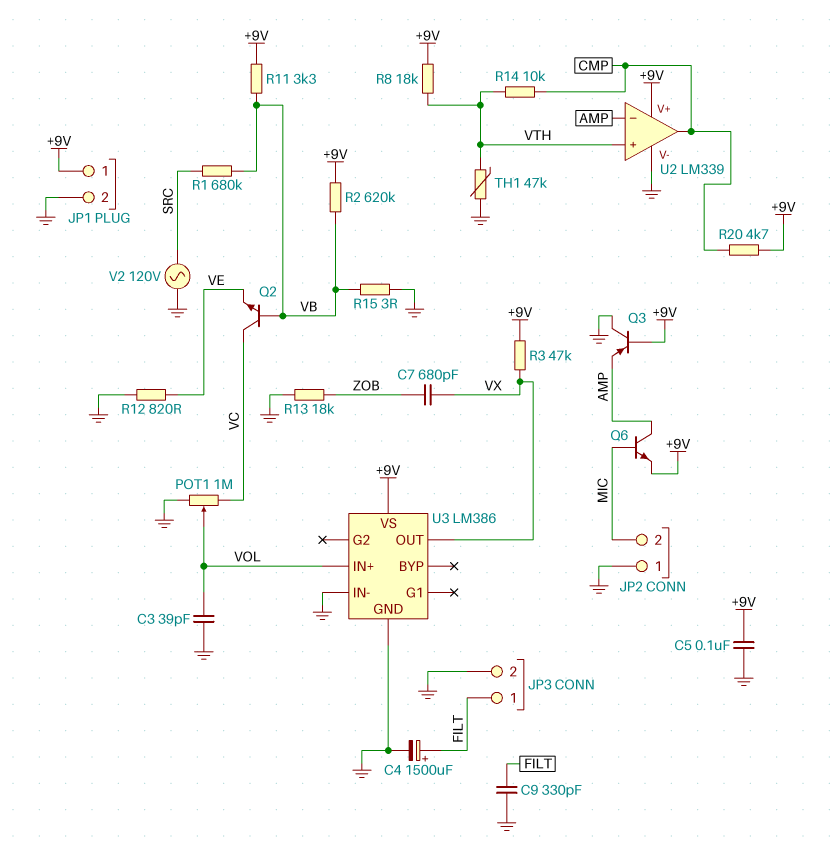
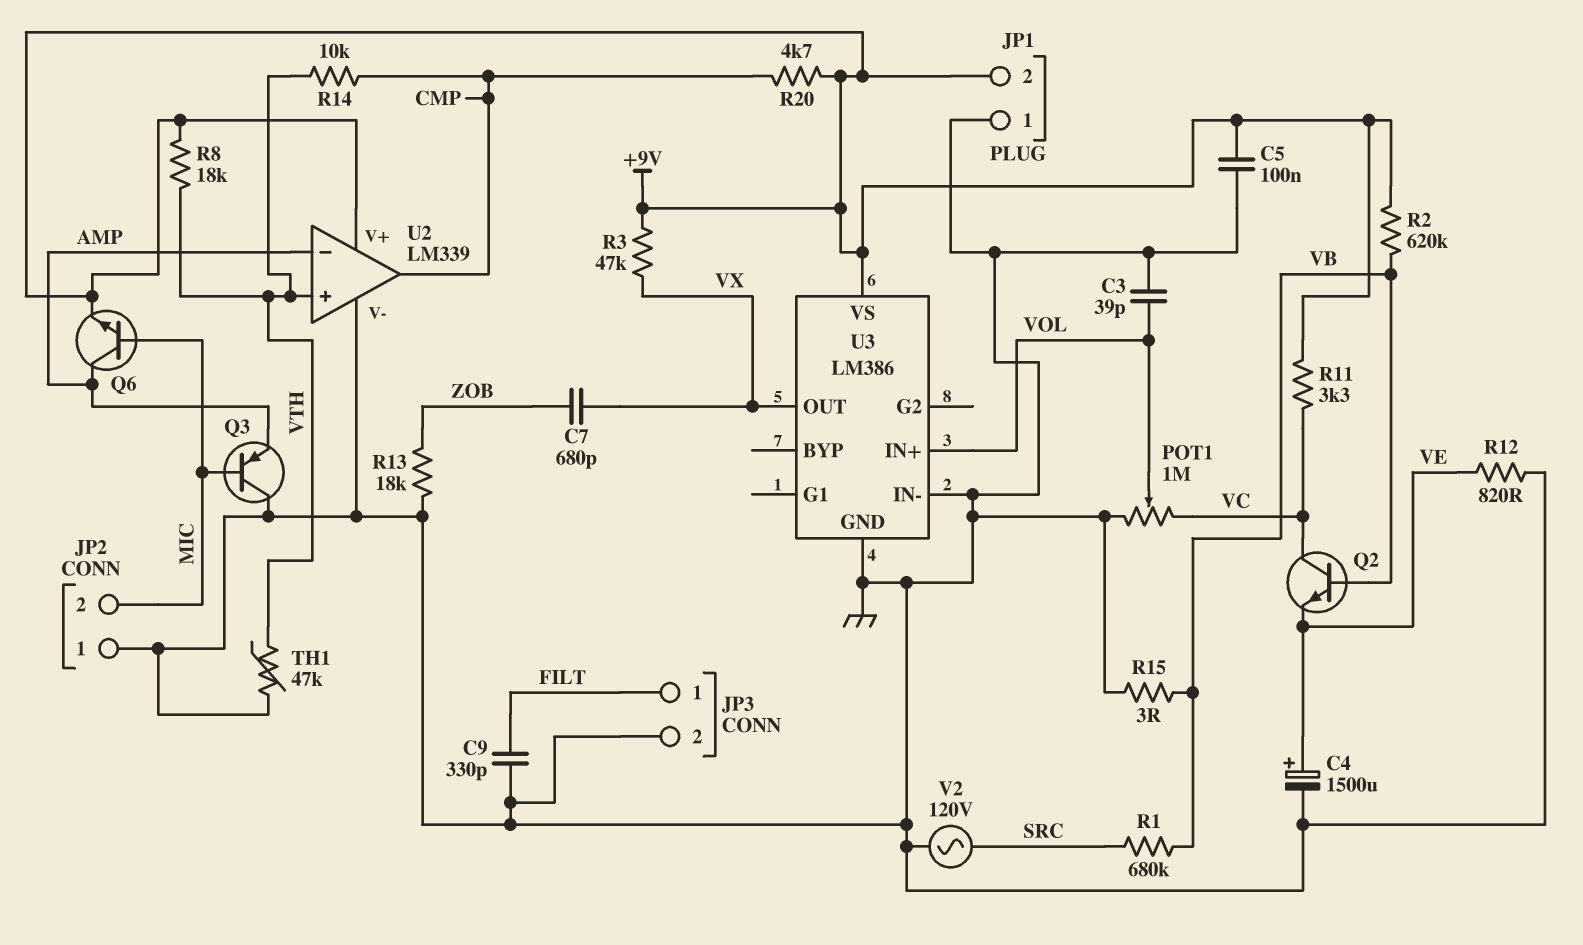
C4: 1500uF (plus FILT, minus GND) -> 1500uF (plus VE, minus GND)
JP1 pin 1: +9V -> GND
JP1 pin 2: GND -> +9V
Q3: PNP (B +9V, C GND, E AMP) -> PNP (B MIC, C GND, E AMP)
R11: 3.3k (+9V, VB) -> 3.3k (+9V, VC)

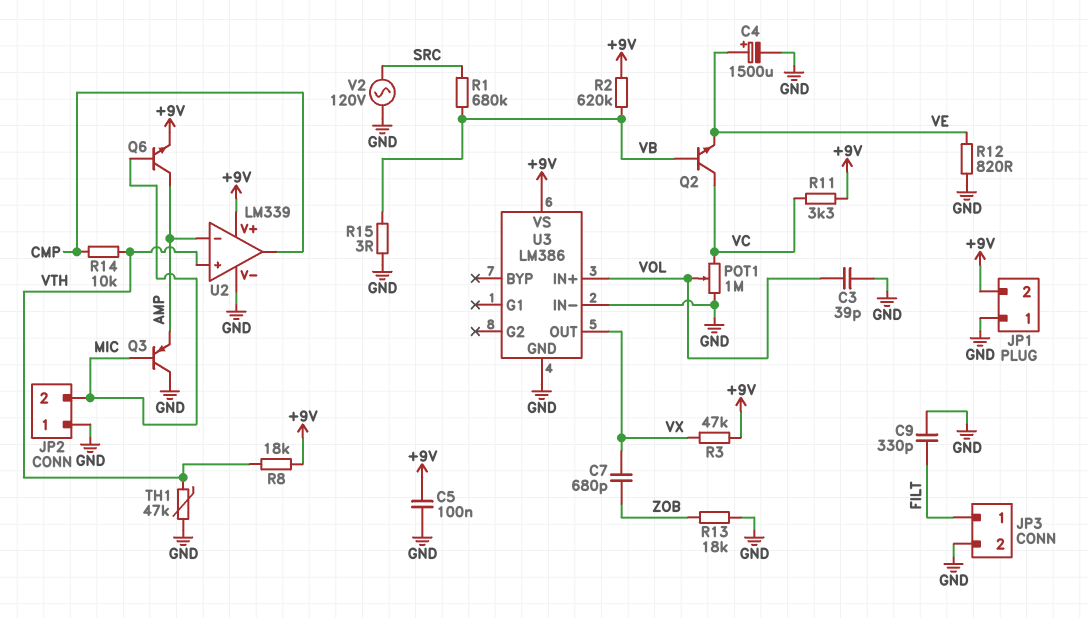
R20: 4.7k (+9V, CMP) -> none

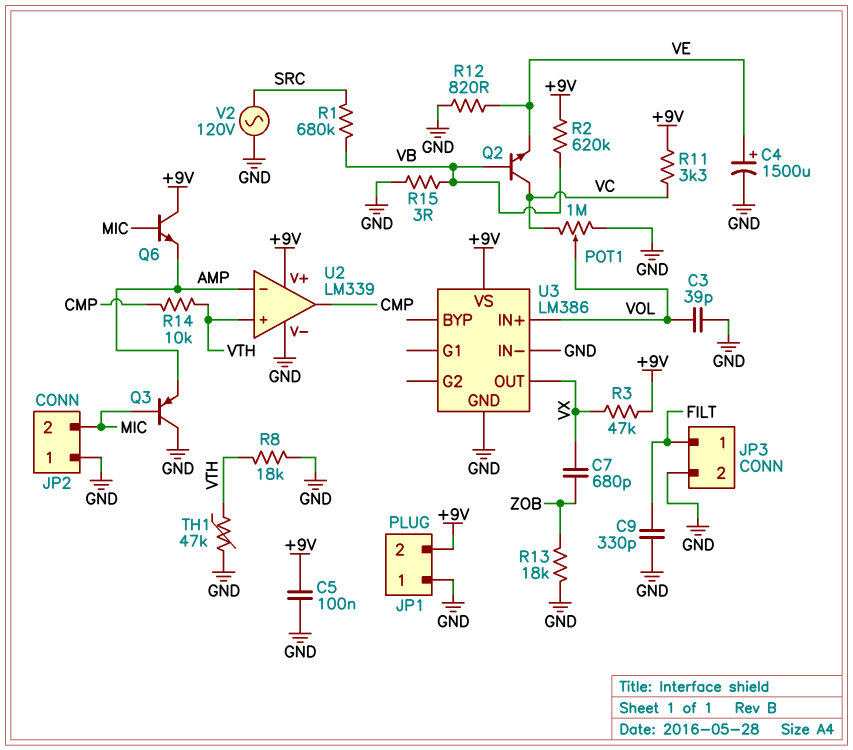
Q6: NPN (B MIC, C AMP, E +9V) -> NPN (B MIC, C +9V, E AMP)
R8: 18k (+9V, VTH) -> 18k (GND, VTH)

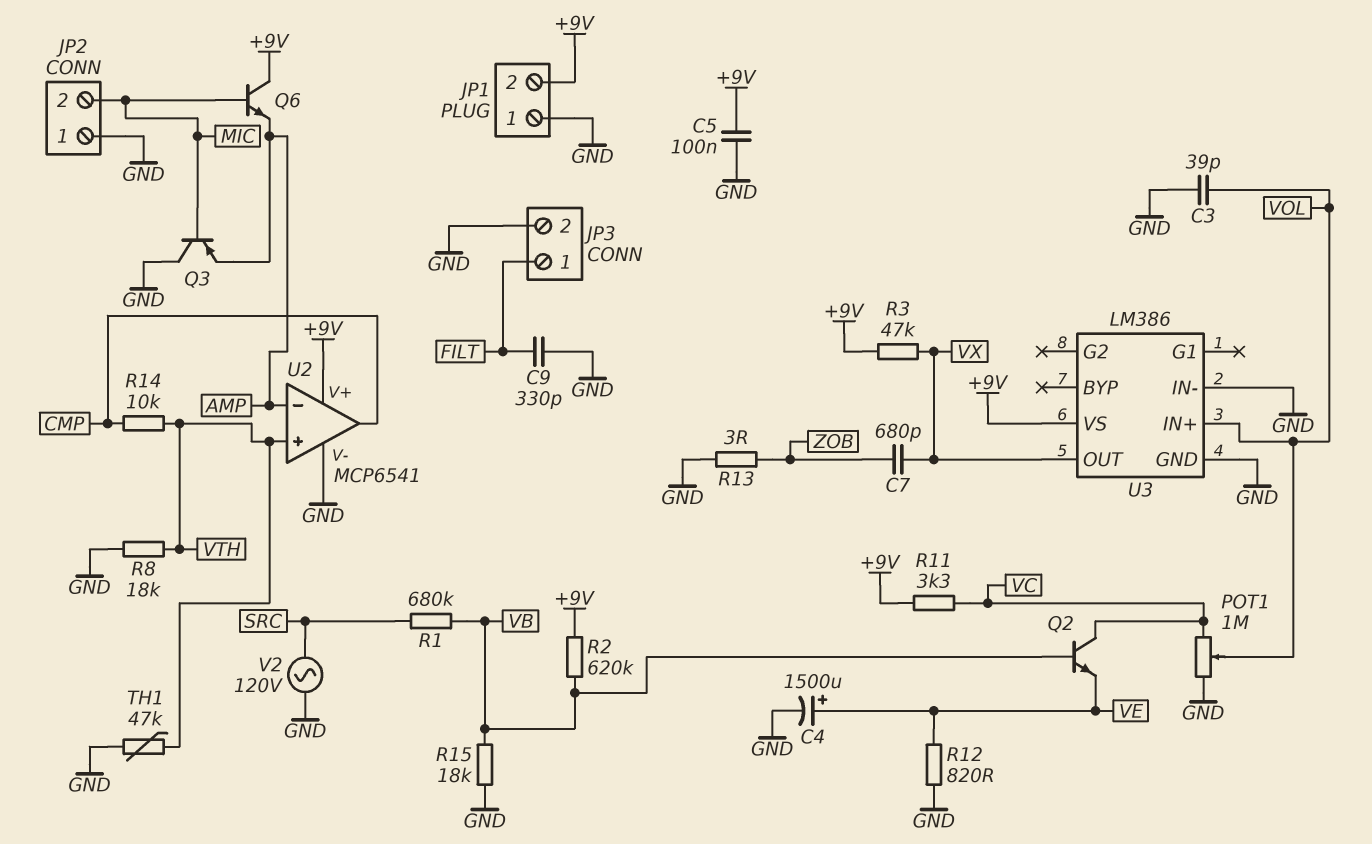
R13: 18k (GND, ZOB) -> 3 (GND, ZOB)
R15: 3 (GND, VB) -> 18k (GND, VB)
U2: LM339 -> MCP6541

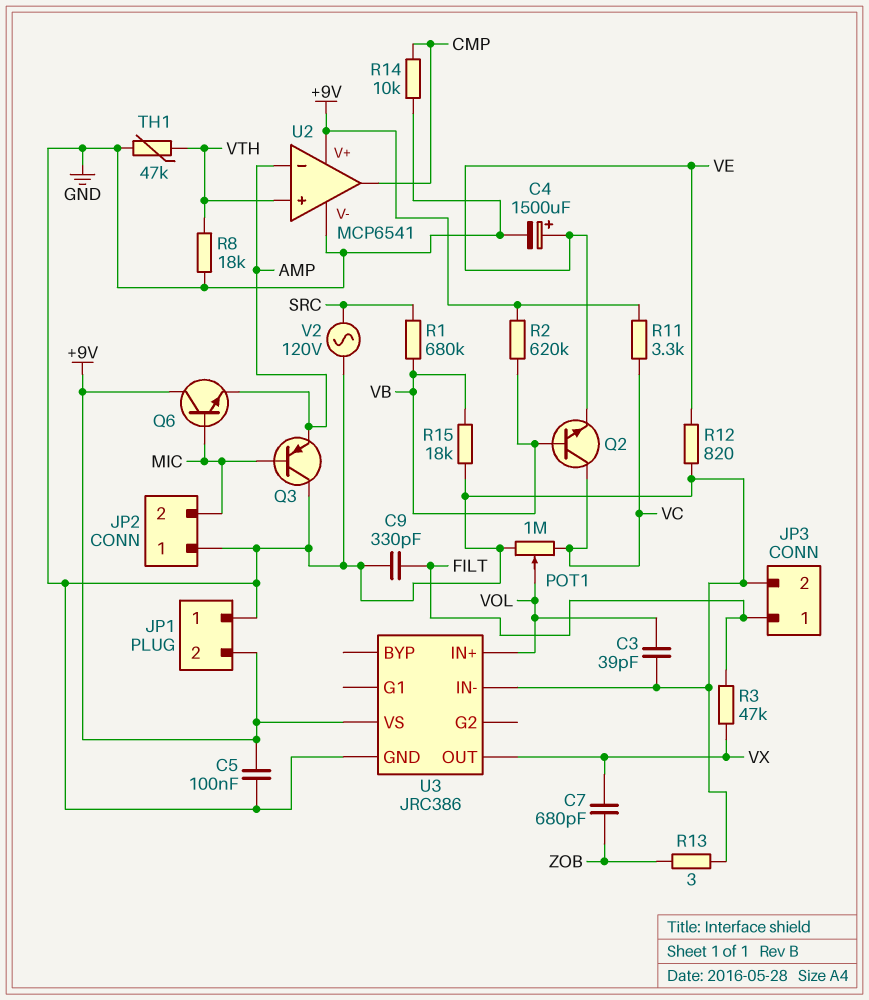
R3: 47k (+9V, VX) -> 47k (FILT, VX)
R14: 10k (CMP, VTH) -> 10k (CMP, GND)
U3: LM386 -> JRC386

